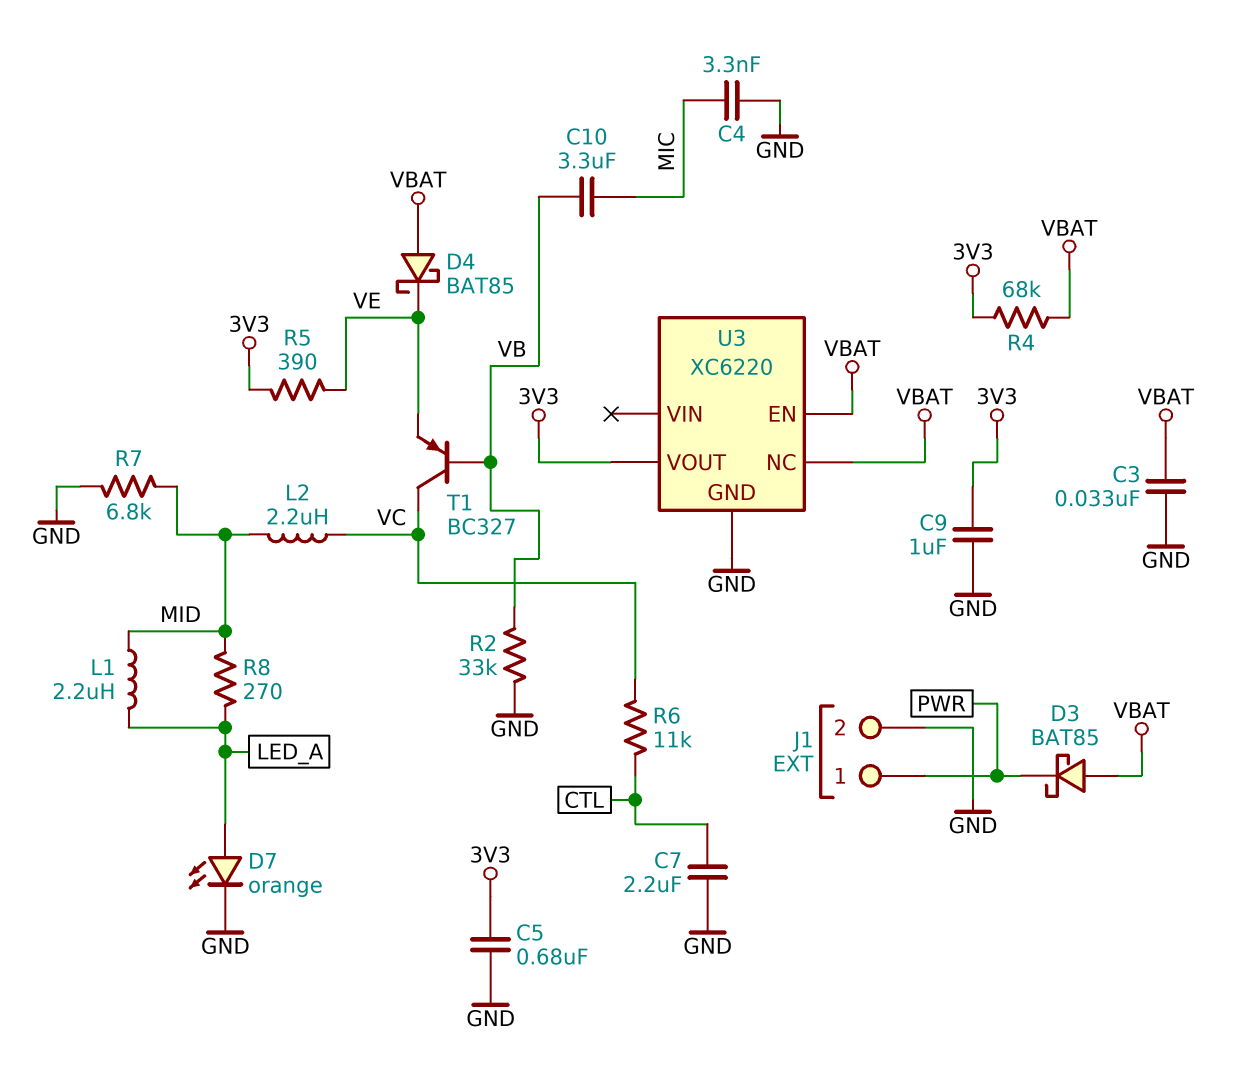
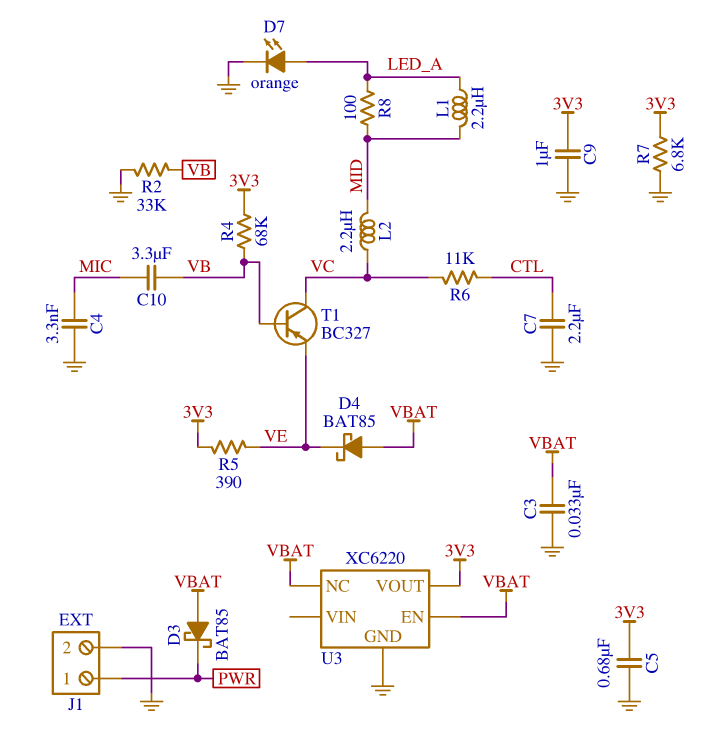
R4: 68k (3V3, VBAT) -> 68k (3V3, VB)
R7: 6.8k (GND, MID) -> 6.8k (3V3, GND)
R8: 270 (LED_A, MID) -> 100 (LED_A, MID)

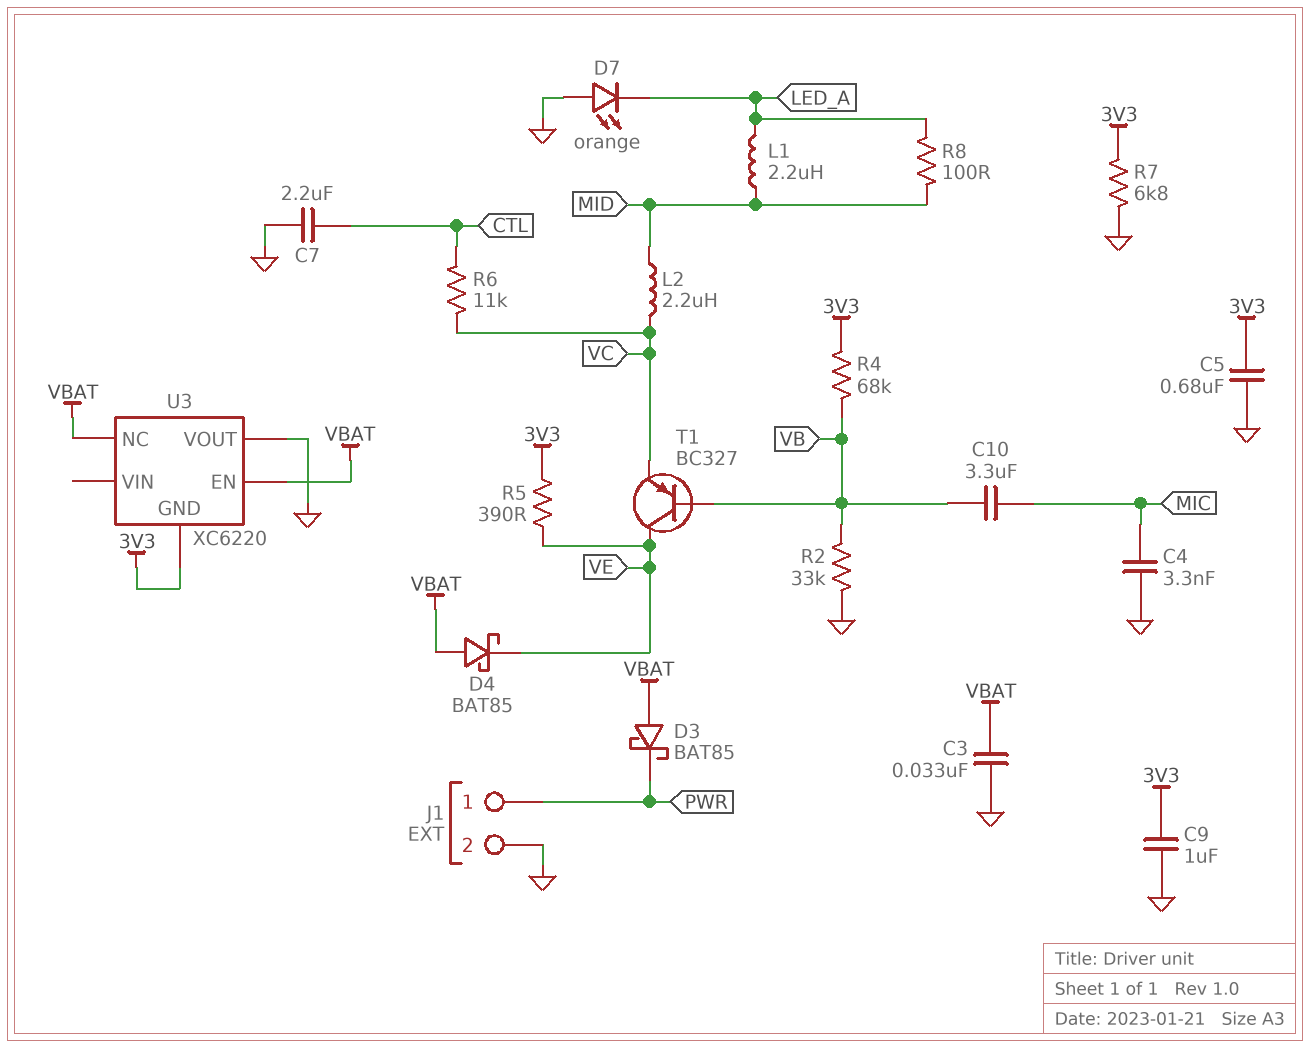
D7: LED orange (A LED_A, K GND) -> LED orange (A GND, K LED_A)
T1: PNP BC327 (B VB, C VC, E VE) -> PNP BC327 (B VB, C VE, E VC)
U3 pin GND: GND -> 3V3
U3 pin VOUT: 3V3 -> GND

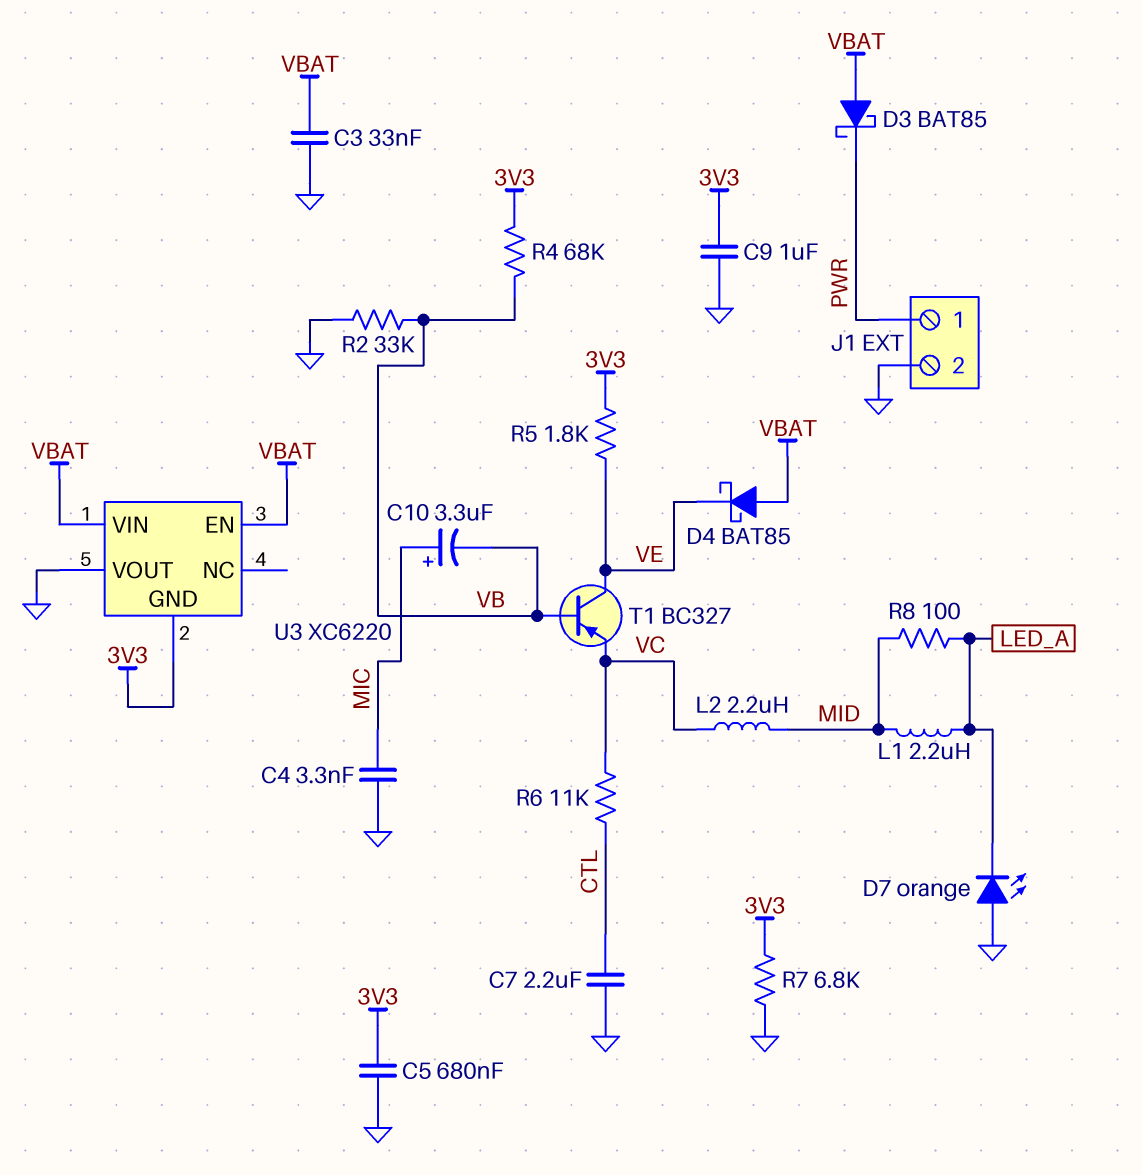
C10: 3.3uF (MIC, VB) -> 3.3uF (plus MIC, minus VB)
R5: 390 (3V3, VE) -> 1.8k (3V3, VE)
U3 pin NC: VBAT -> none
U3 pin VIN: none -> VBAT

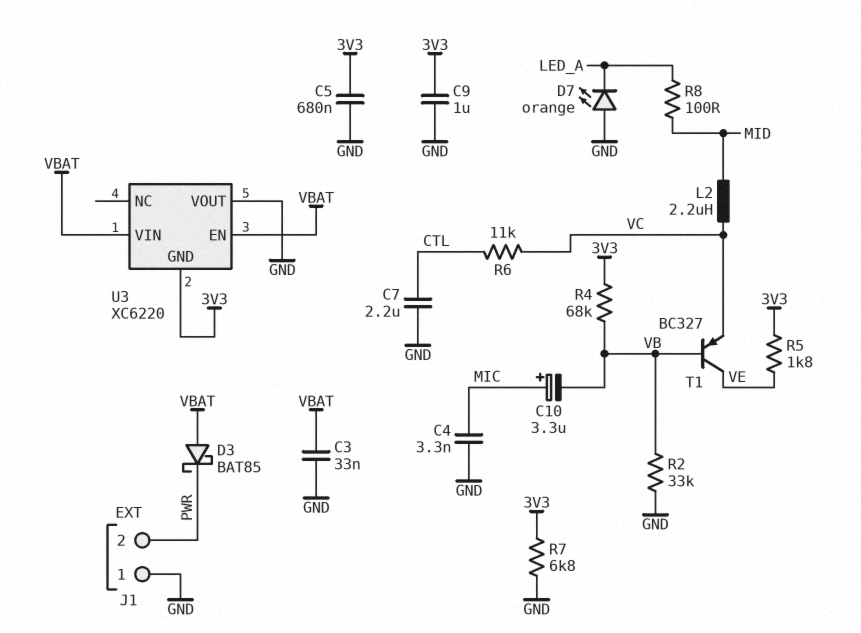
D4: schottky BAT85 (A VBAT, K VE) -> none
J1 pin 1: PWR -> GND
J1 pin 2: GND -> PWR
L1: 2.2uH (LED_A, MID) -> none

